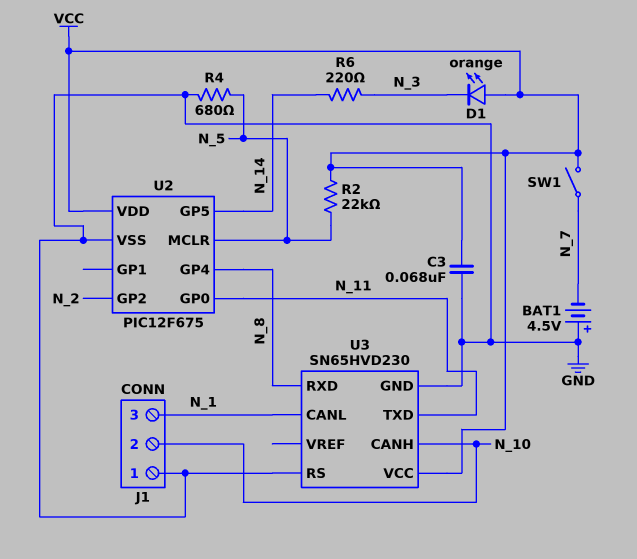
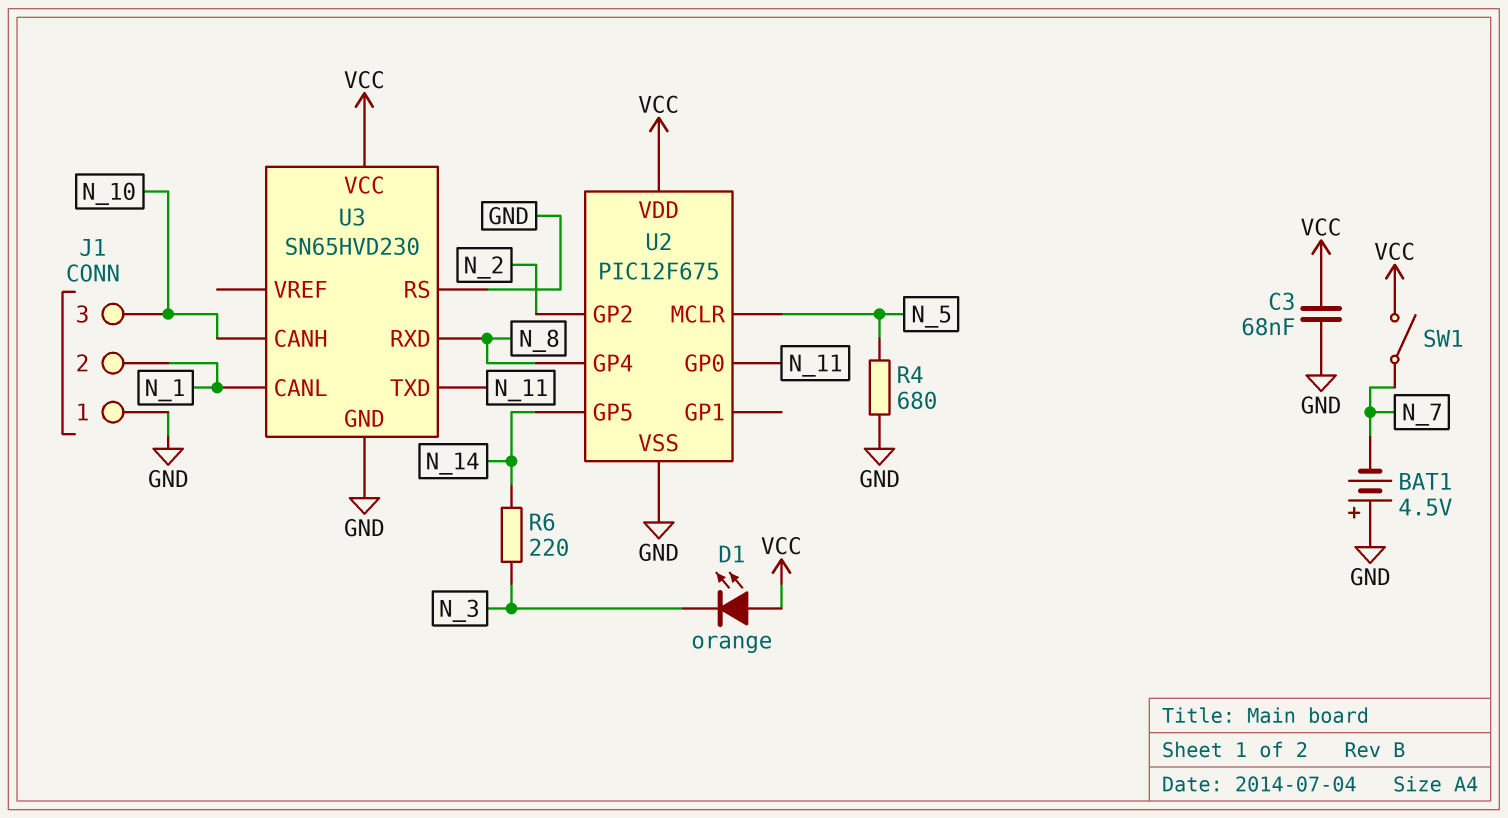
J1 pin 2: N_10 -> N_1
J1 pin 3: N_1 -> N_10
R2: 22k (N_5, VCC) -> none

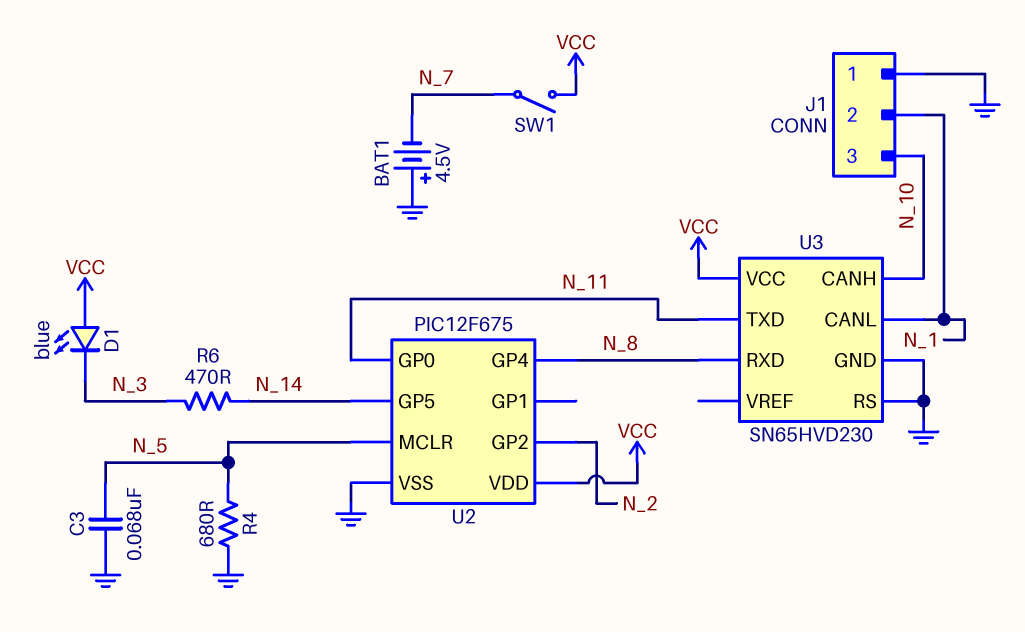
C3: 68nF (GND, VCC) -> 68nF (GND, N_5)
D1: LED orange (A VCC, K N_3) -> LED blue (A VCC, K N_3)
R6: 220 (N_3, N_14) -> 470 (N_3, N_14)

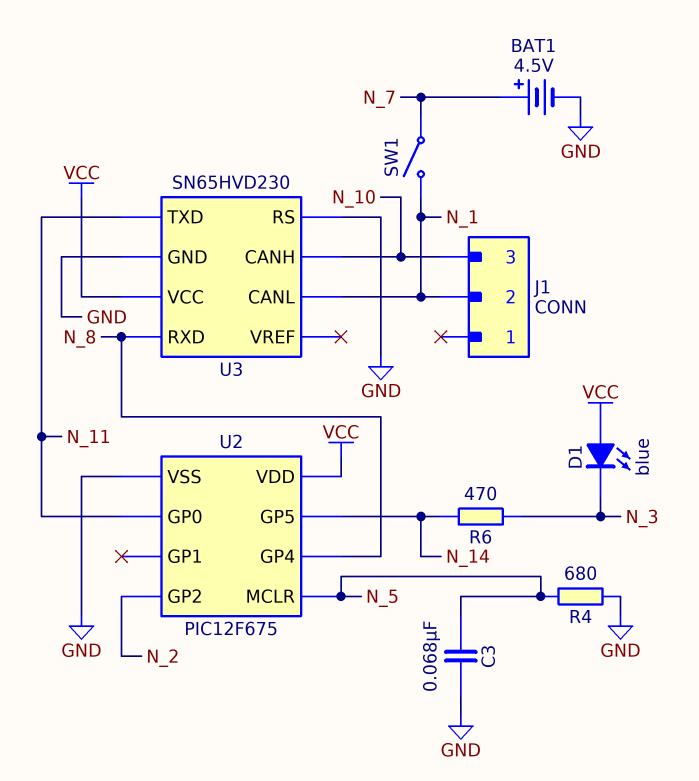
BAT1: 4.5V (plus GND, minus N_7) -> 4.5V (plus N_7, minus GND)
J1 pin 1: GND -> none
SW1: switch (N_7, VCC) -> switch (N_1, N_7)

